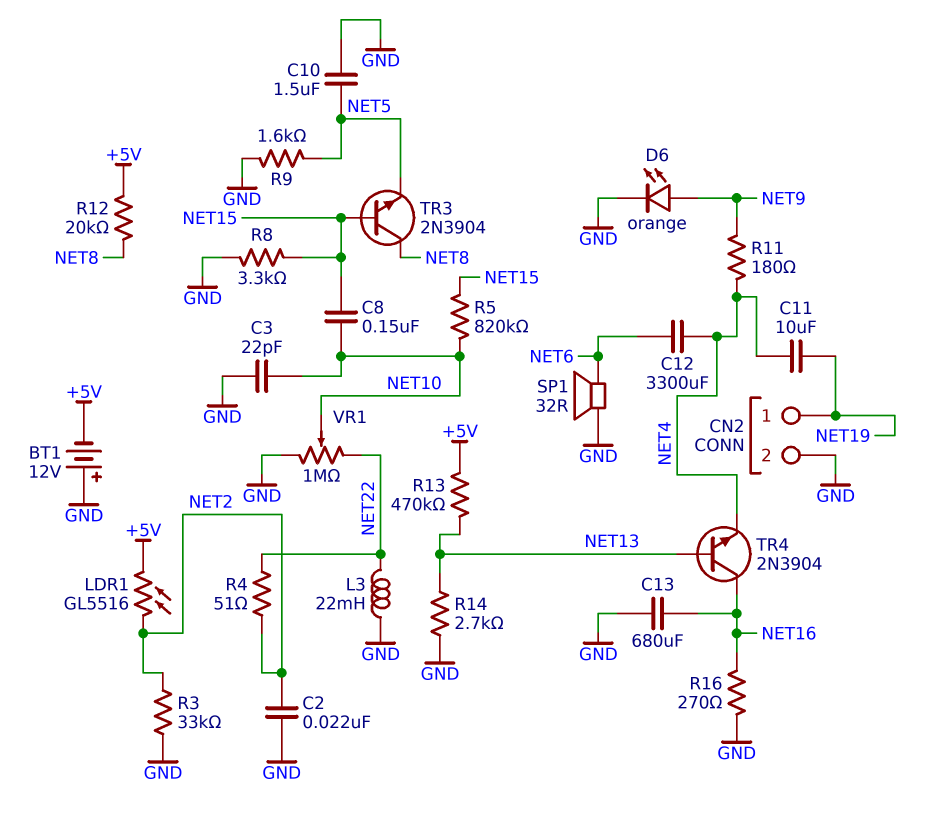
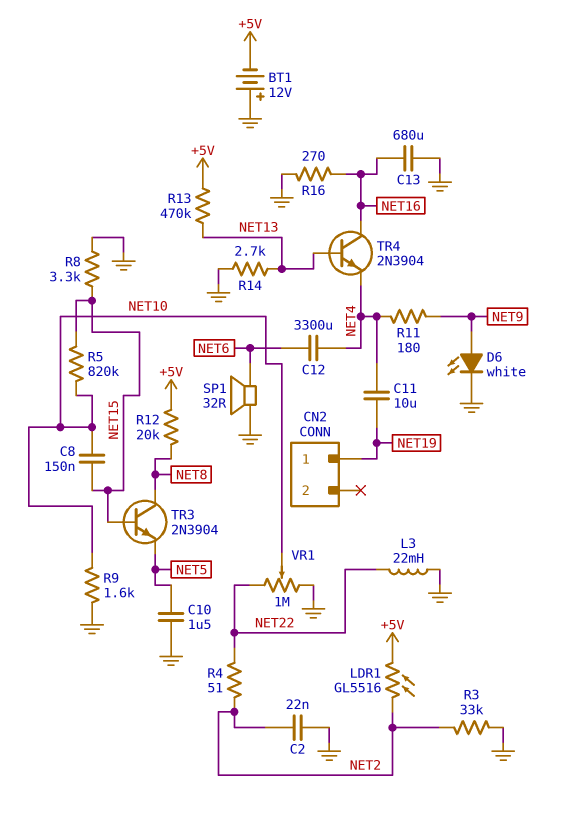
C3: 22pF (GND, NET10) -> none
CN2 pin 2: GND -> none
D6: LED orange (A NET9, K GND) -> LED white (A NET9, K GND)
R9: 1.6k (GND, NET5) -> 1.6k (GND, NET10)

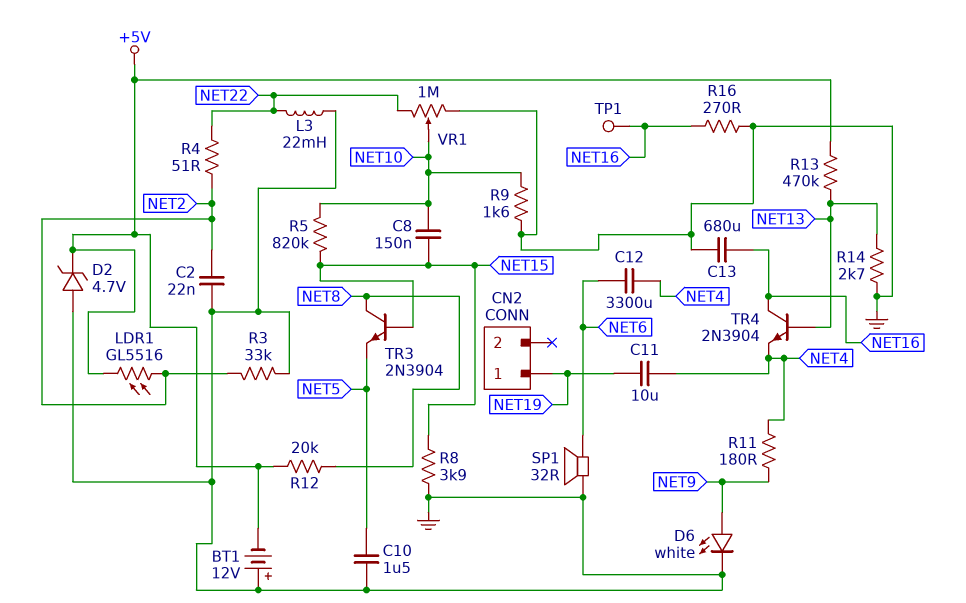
D2: none -> zener 4.7V (A GND, K +5V)
R8: 3.3k (GND, NET15) -> 3.9k (GND, NET15)
TP1: none -> test point (NET16)

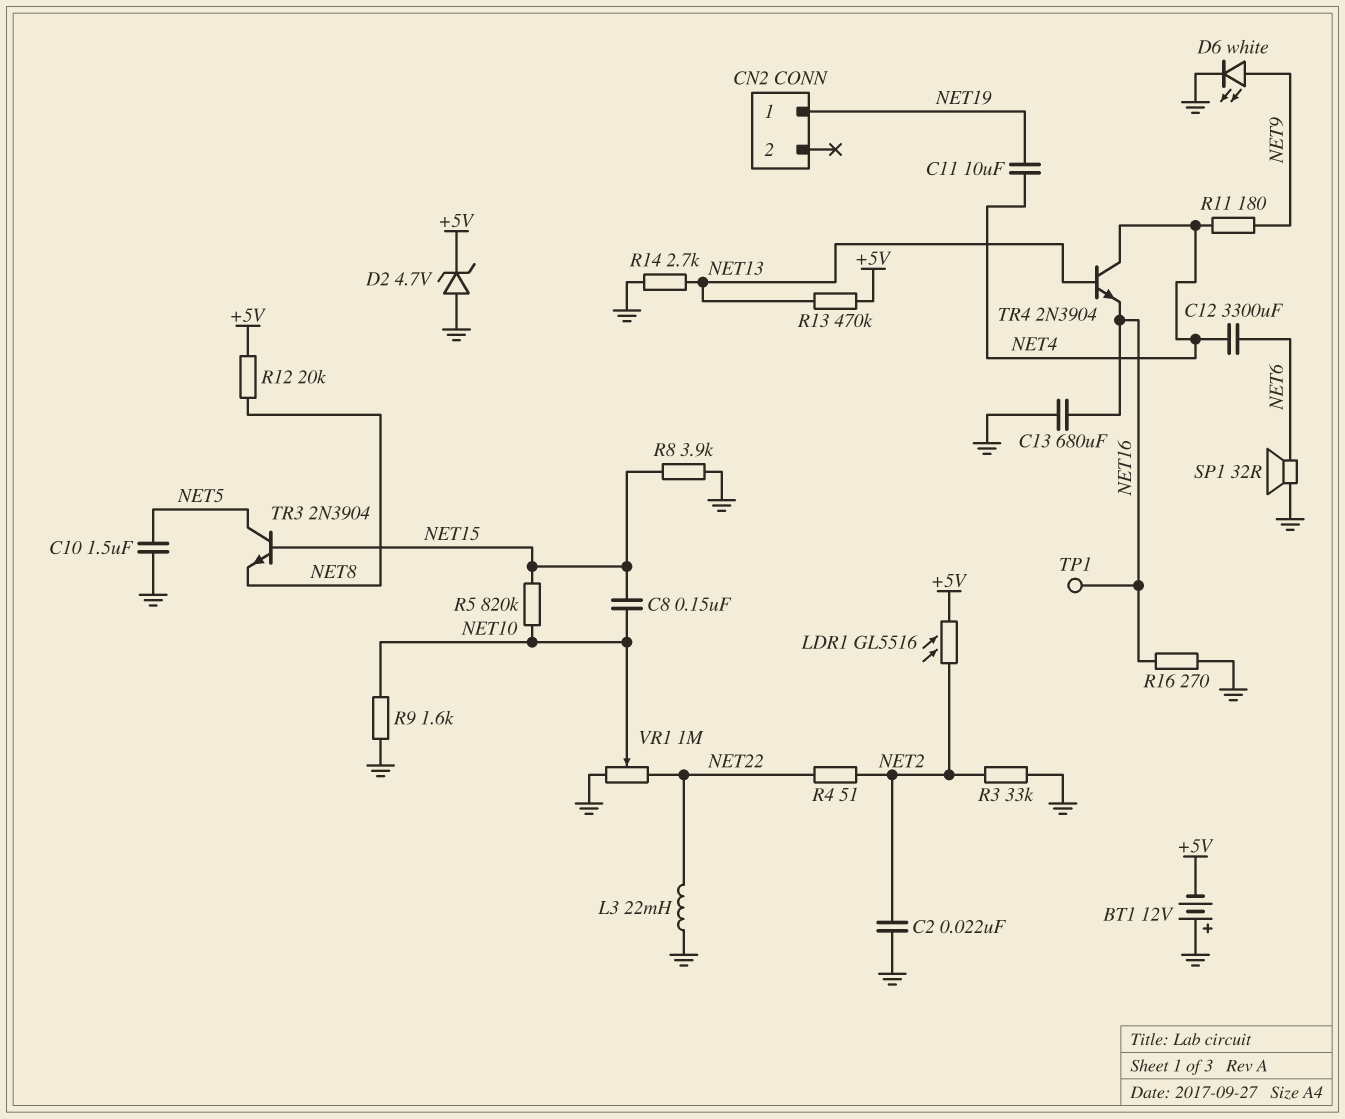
TR3: NPN 2N3904 (B NET15, C NET8, E NET5) -> NPN 2N3904 (B NET15, C NET5, E NET8)
TR4: NPN 2N3904 (B NET13, C NET16, E NET4) -> NPN 2N3904 (B NET13, C NET4, E NET16)

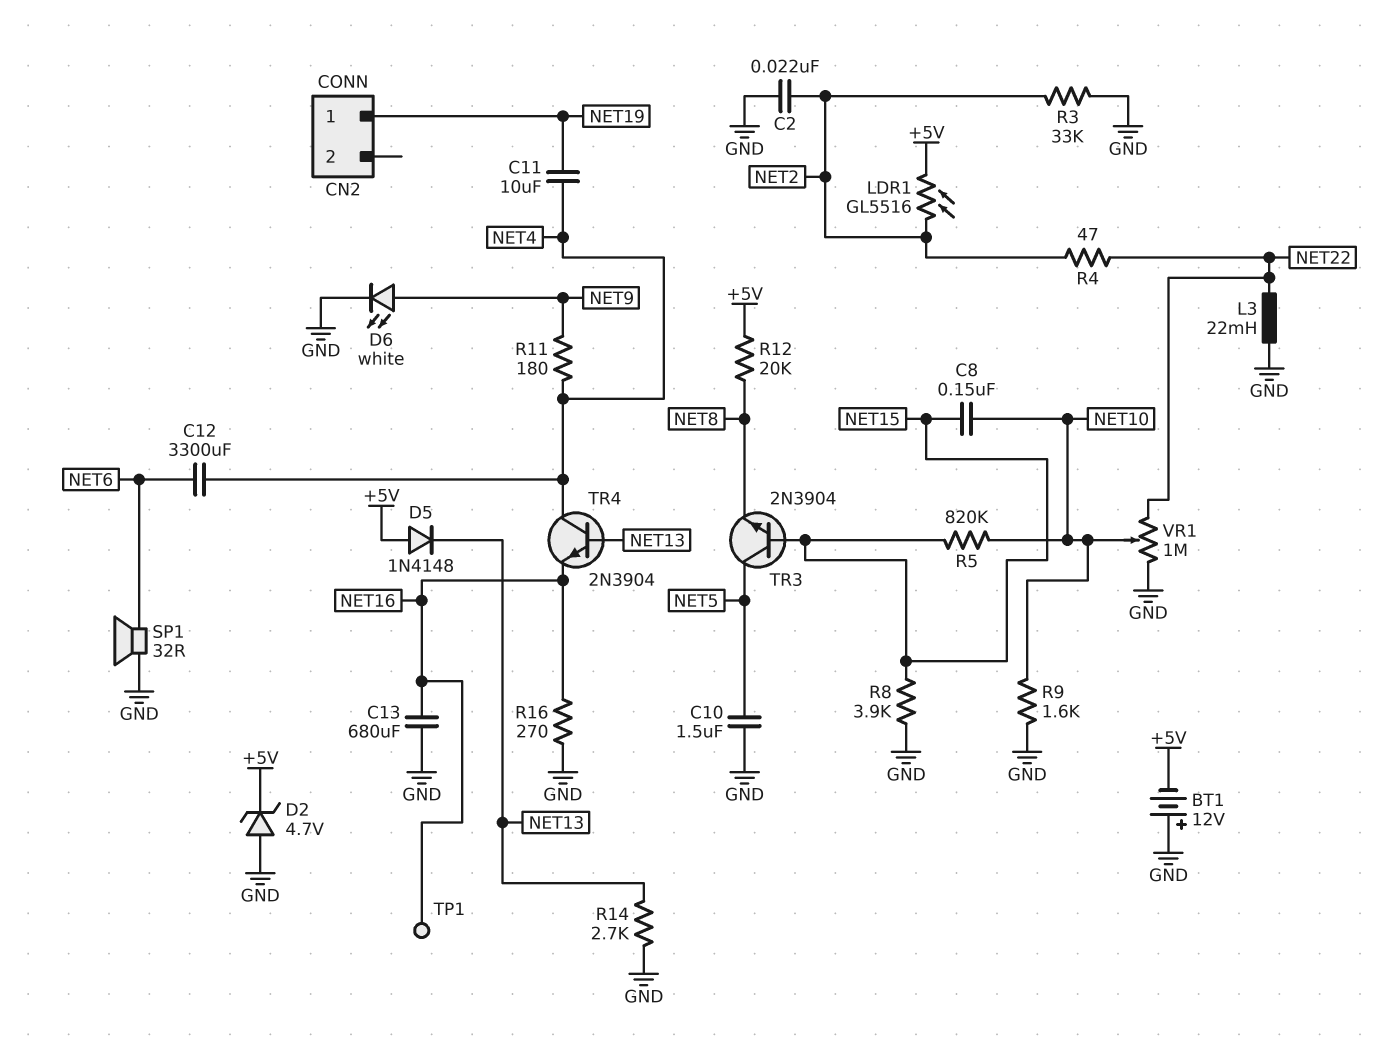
D5: none -> diode 1N4148 (A +5V, K NET13)
R4: 51 (NET2, NET22) -> 47 (NET2, NET22)
R13: 470k (+5V, NET13) -> none

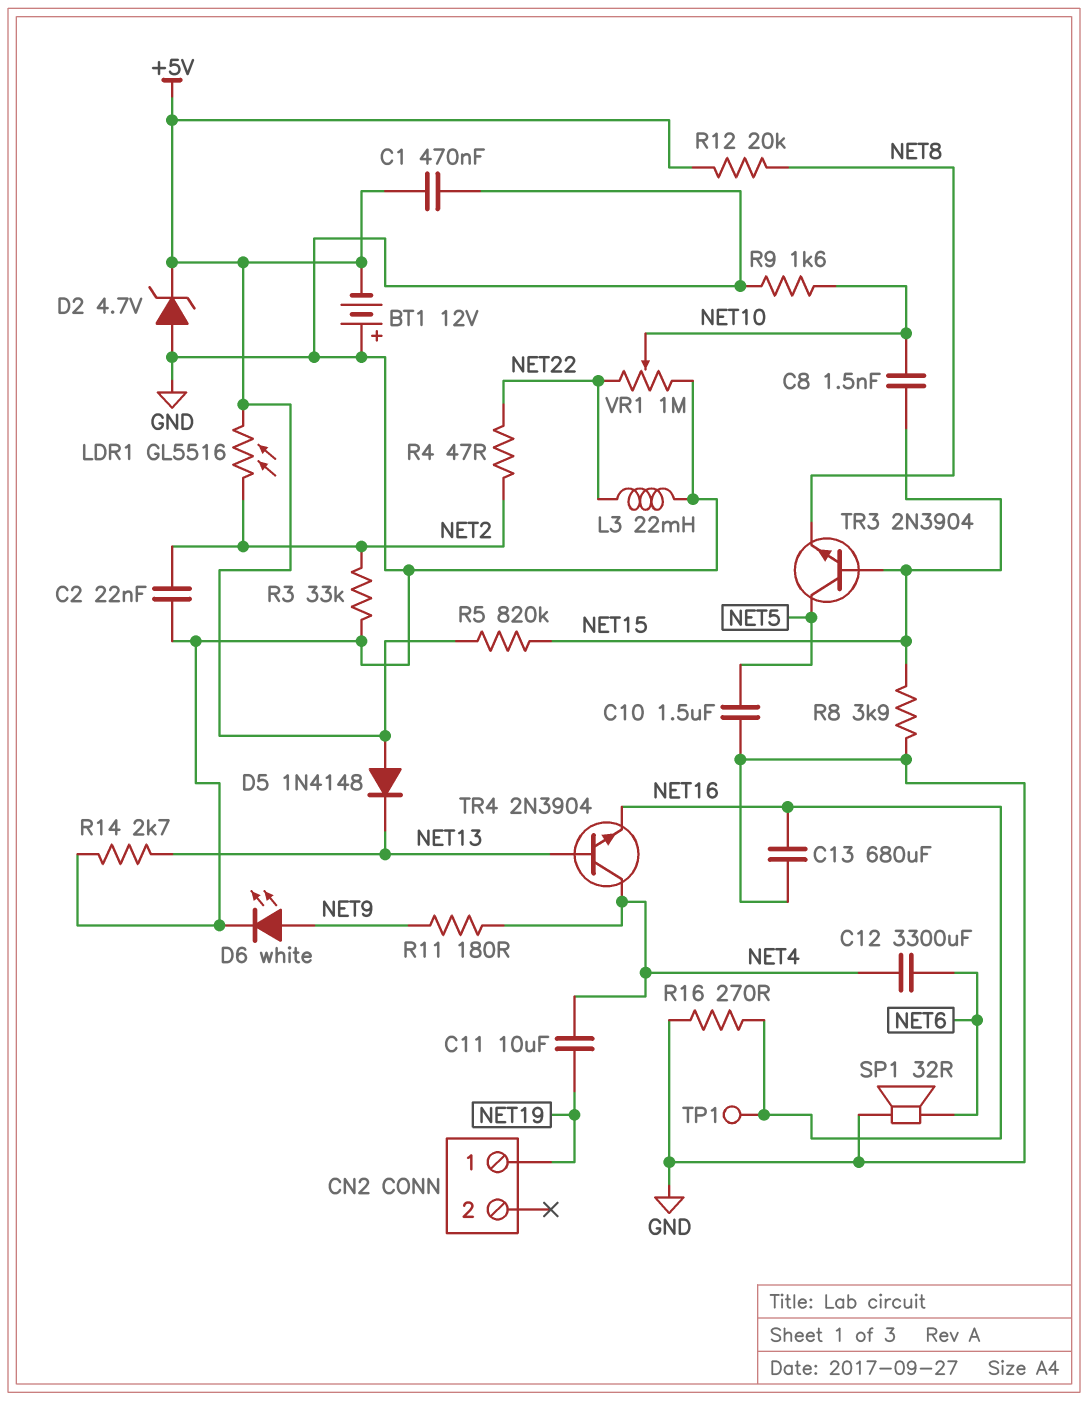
C1: none -> 470nF (+5V, GND)
C8: 150nF (NET10, NET15) -> 1.5nF (NET10, NET15)
R5: 820k (NET10, NET15) -> 820k (+5V, NET15)

